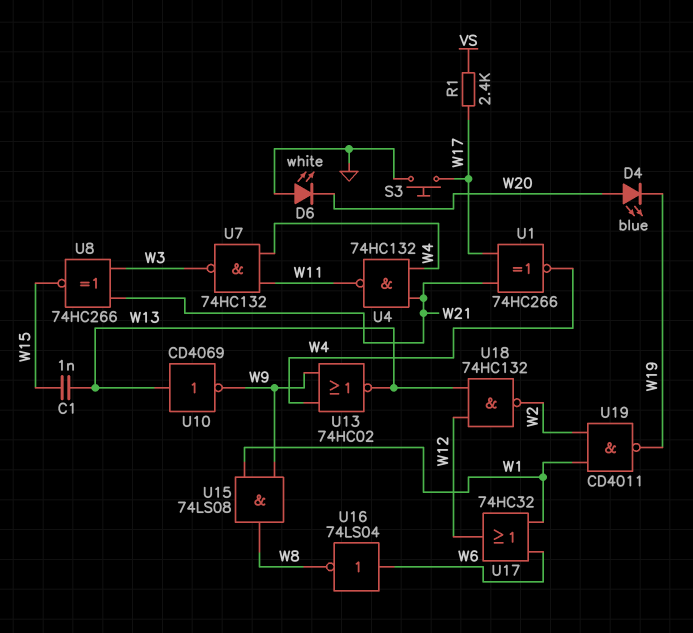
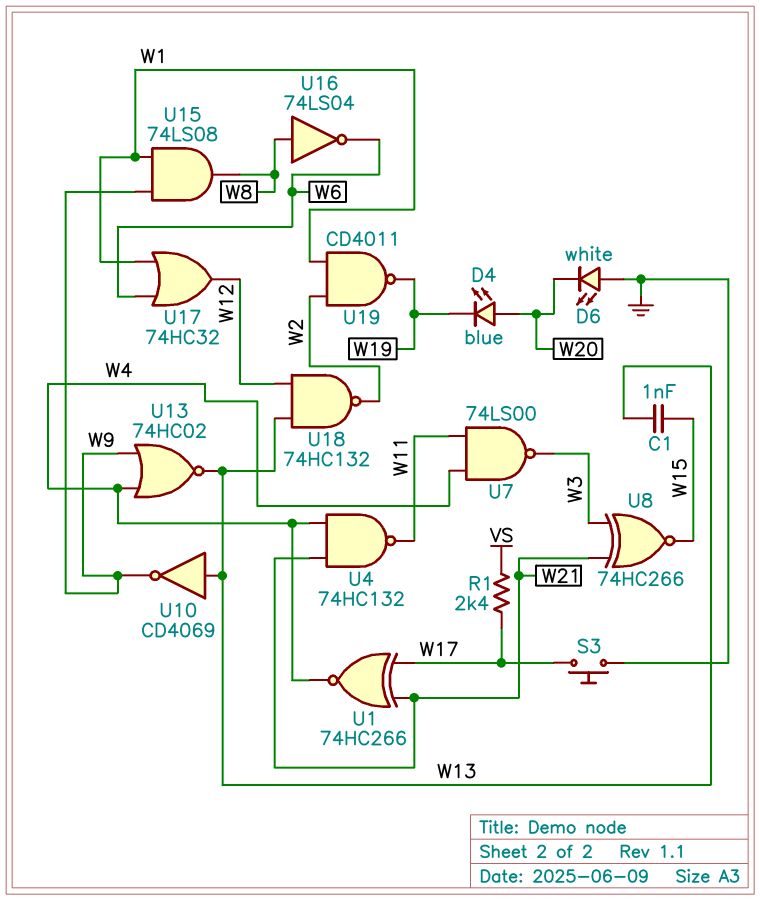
U7: NAND 74HC132 (in W4, in W11, out W3) -> NAND 74LS00 (in W4, in W11, out W3)
U16: NOT 74LS04 (in W6, out W8) -> NOT 74LS04 (in W8, out W6)

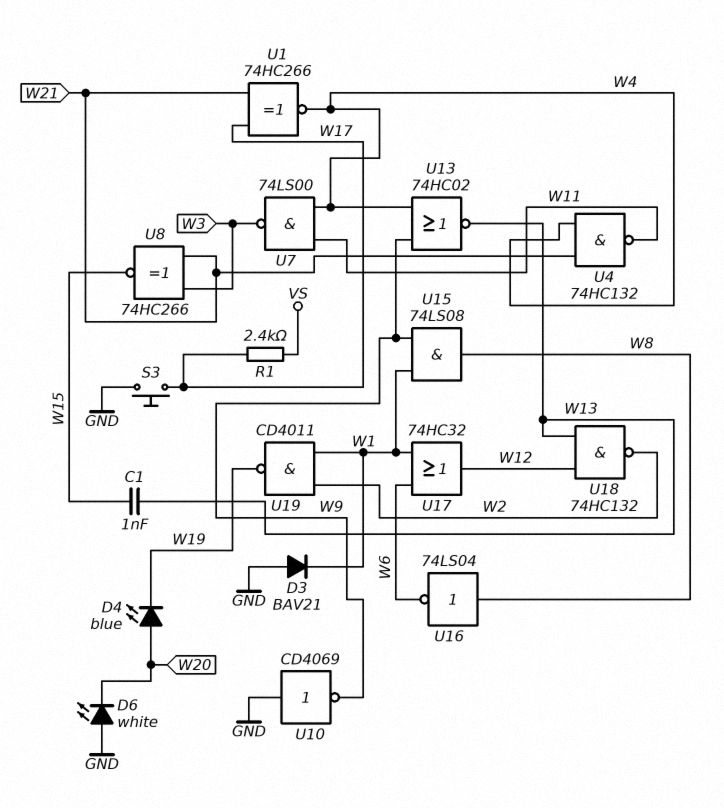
D3: none -> diode BAV21 (A GND, K W1)
U10: NOT CD4069 (in W13, out W9) -> NOT CD4069 (in GND, out W9)

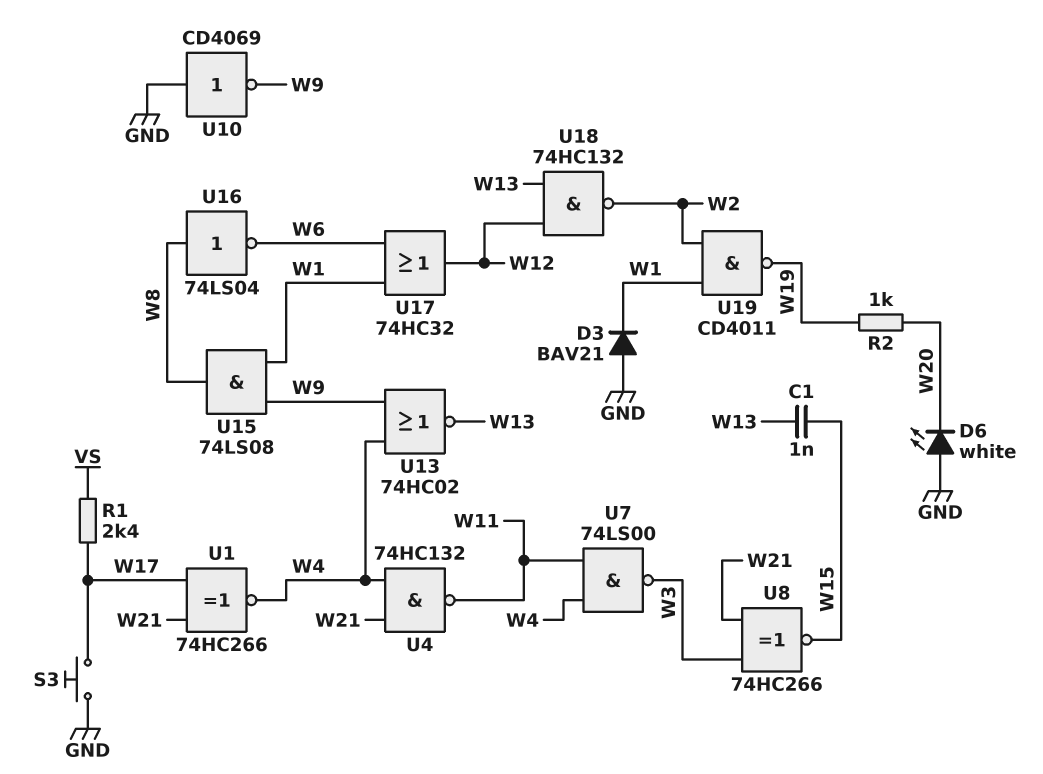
D4: LED blue (A W20, K W19) -> none
R2: none -> 1k (W19, W20)

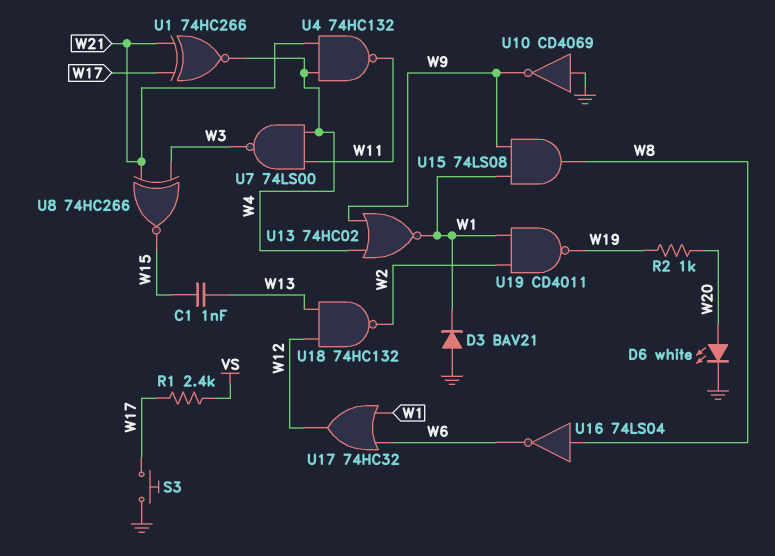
D6: LED white (A GND, K W20) -> LED white (A W20, K GND)
U13: NOR 74HC02 (in W4, in W9, out W13) -> NOR 74HC02 (in W4, in W9, out W1)

